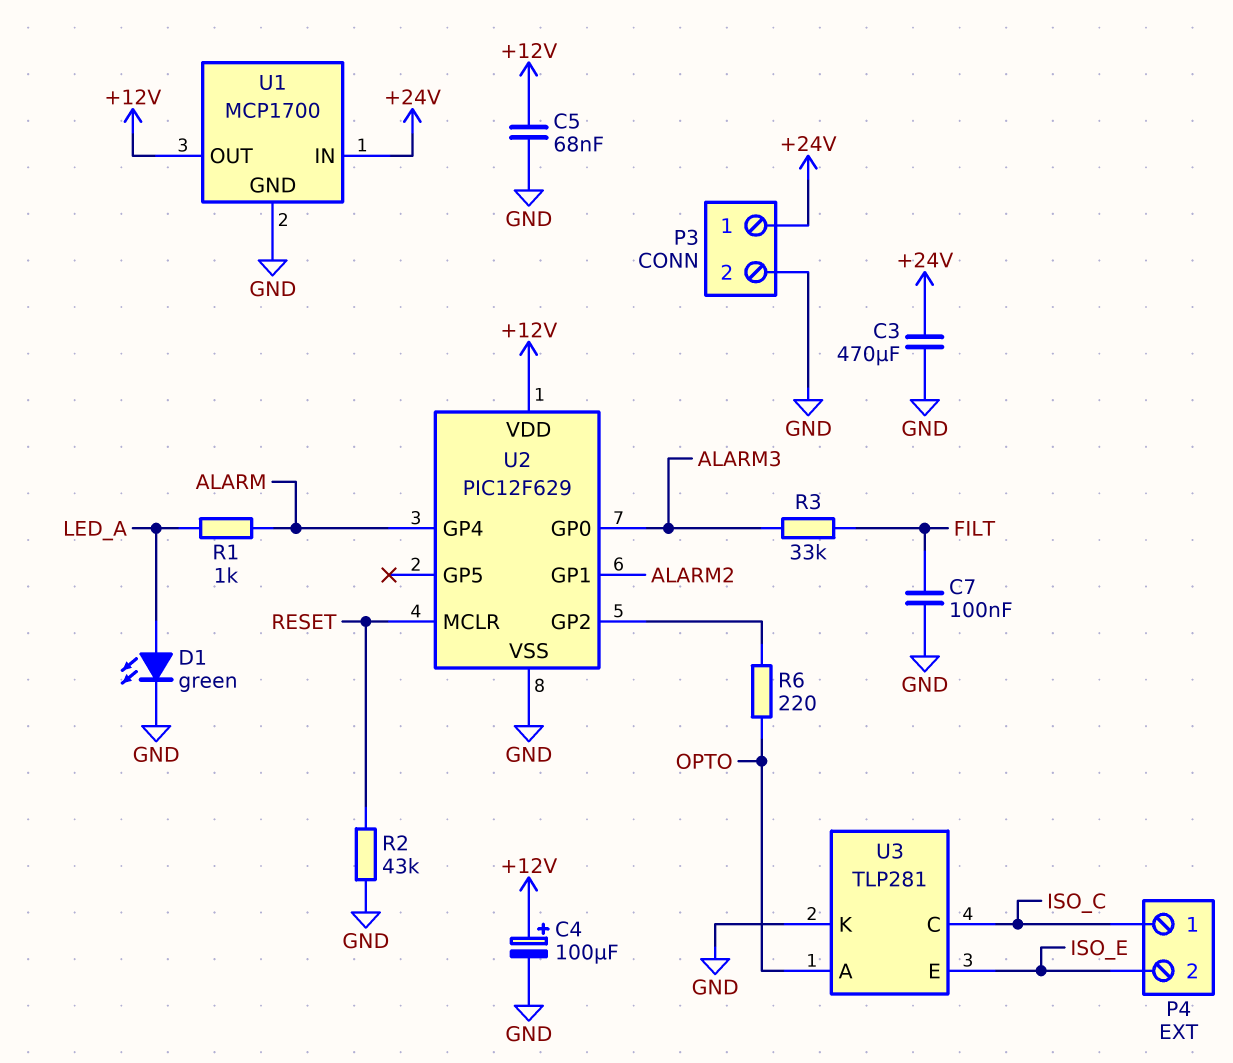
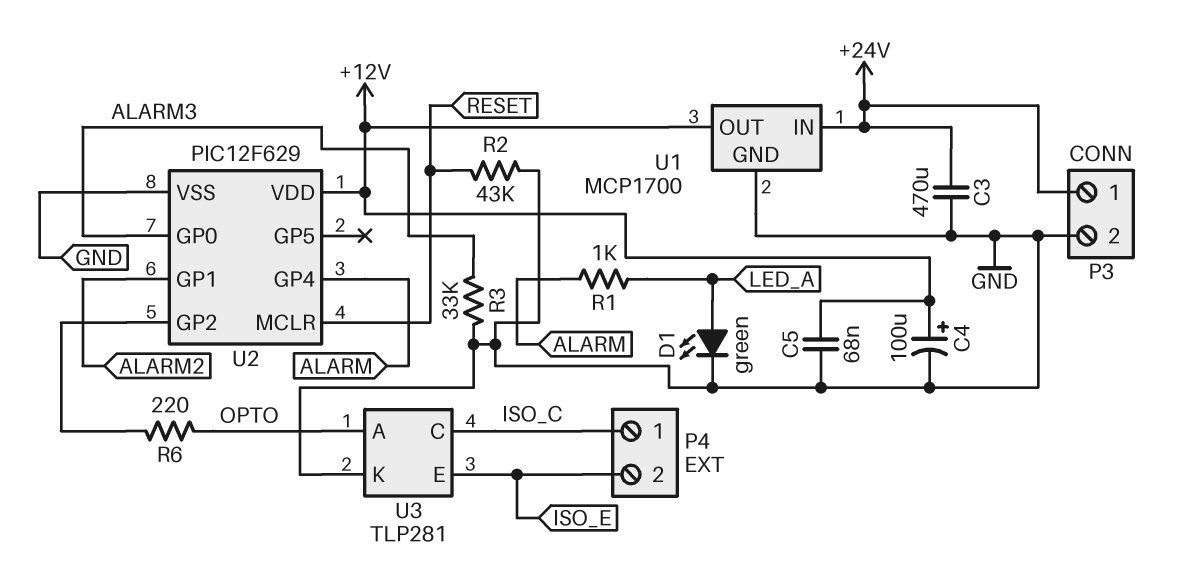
C7: 100nF (FILT, GND) -> none
R3: 33k (ALARM3, FILT) -> 33k (ALARM3, GND)

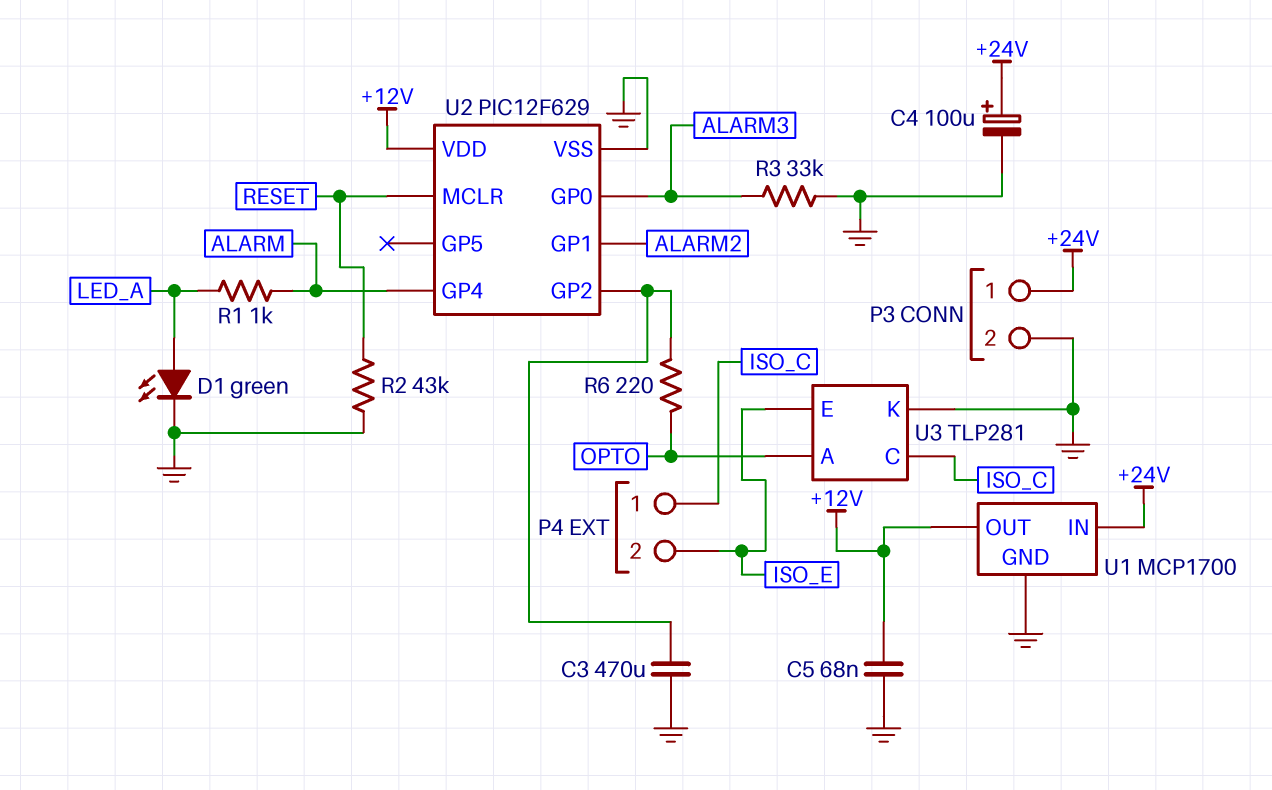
C3: 470uF (+24V, GND) -> 470uF (GND, U2/GP2)
C4: 100uF (plus +12V, minus GND) -> 100uF (plus +24V, minus GND)

